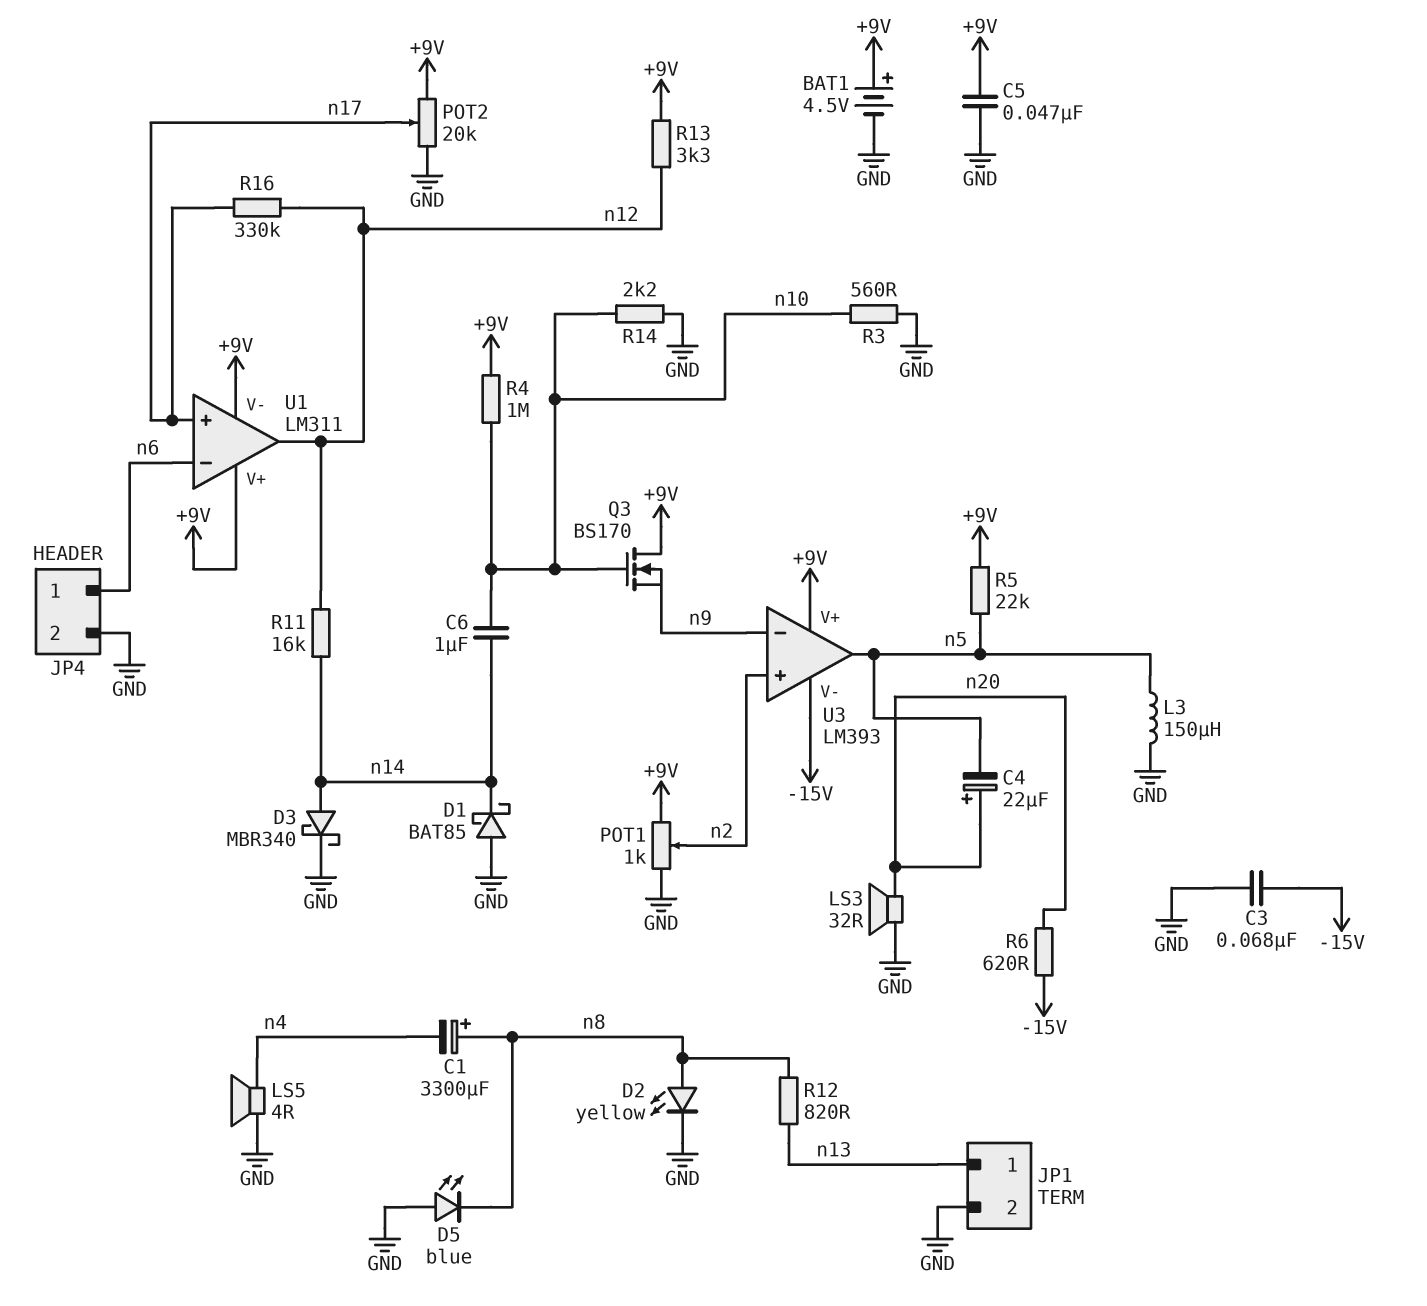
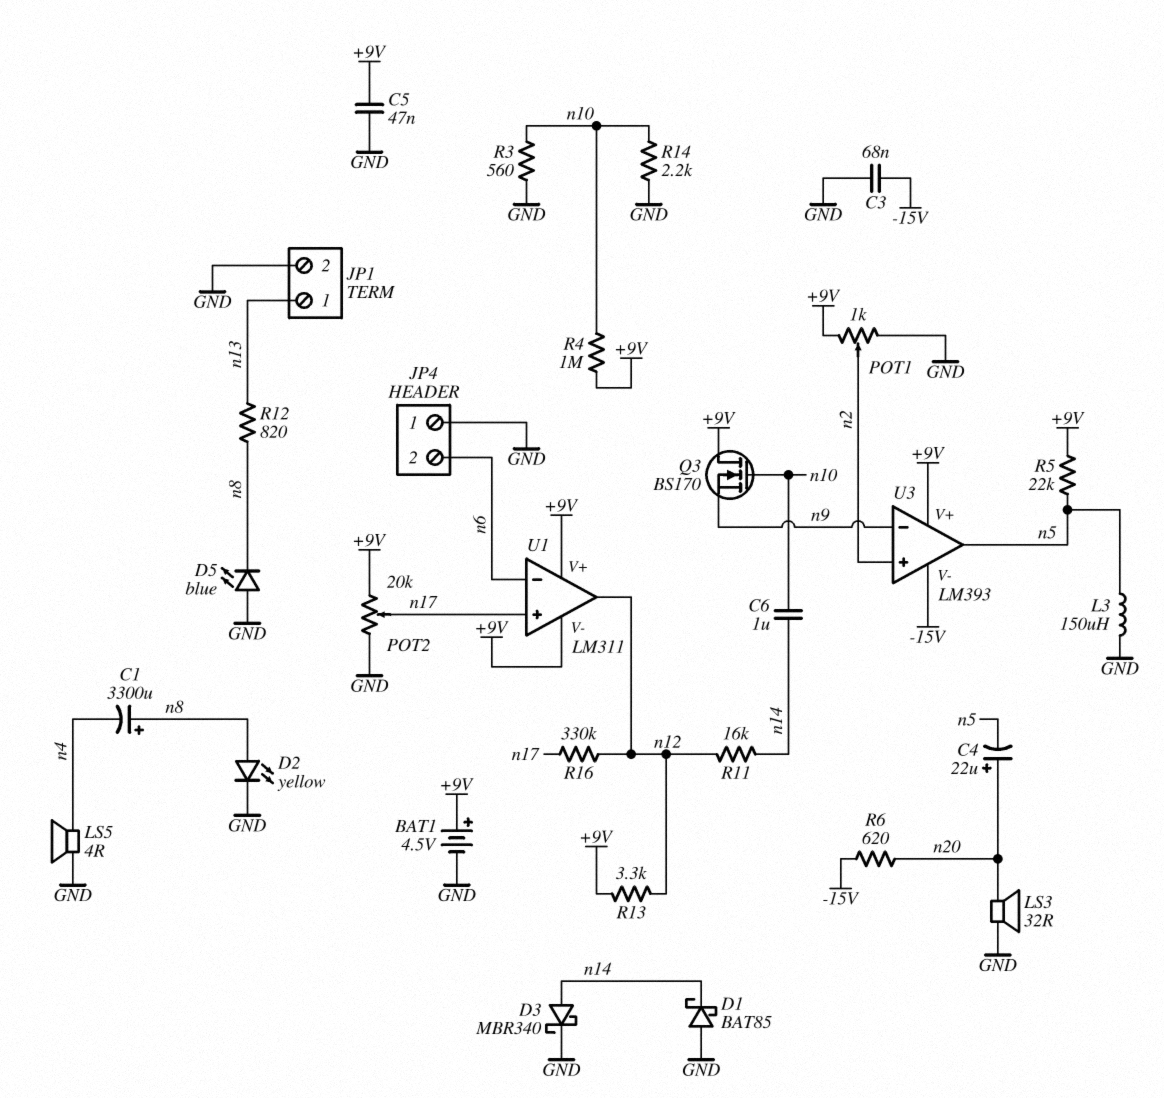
JP4 pin 1: n6 -> GND
JP4 pin 2: GND -> n6

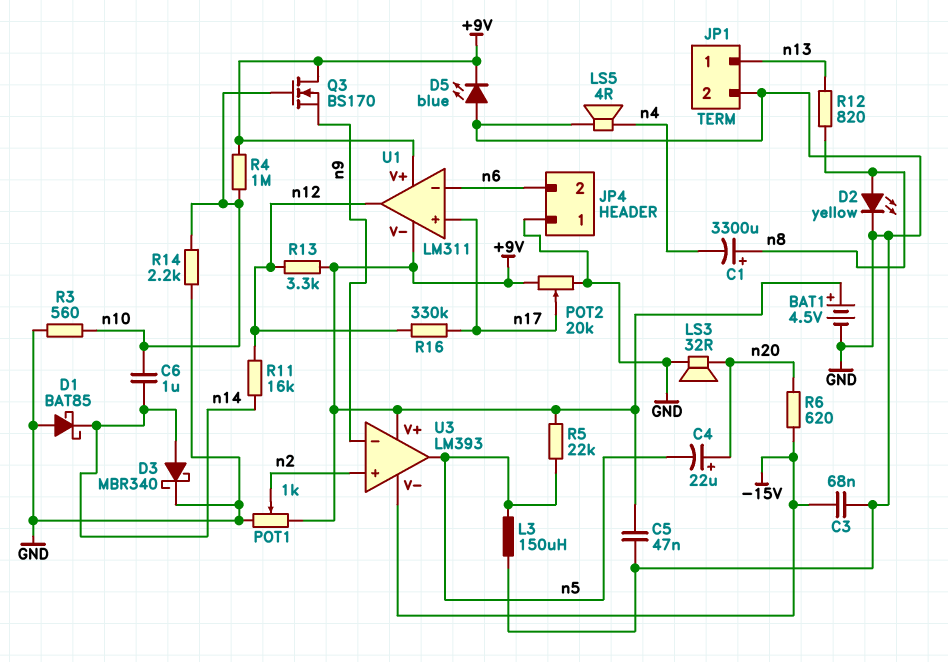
D5: LED blue (A GND, K n8) -> LED blue (A GND, K +9V)

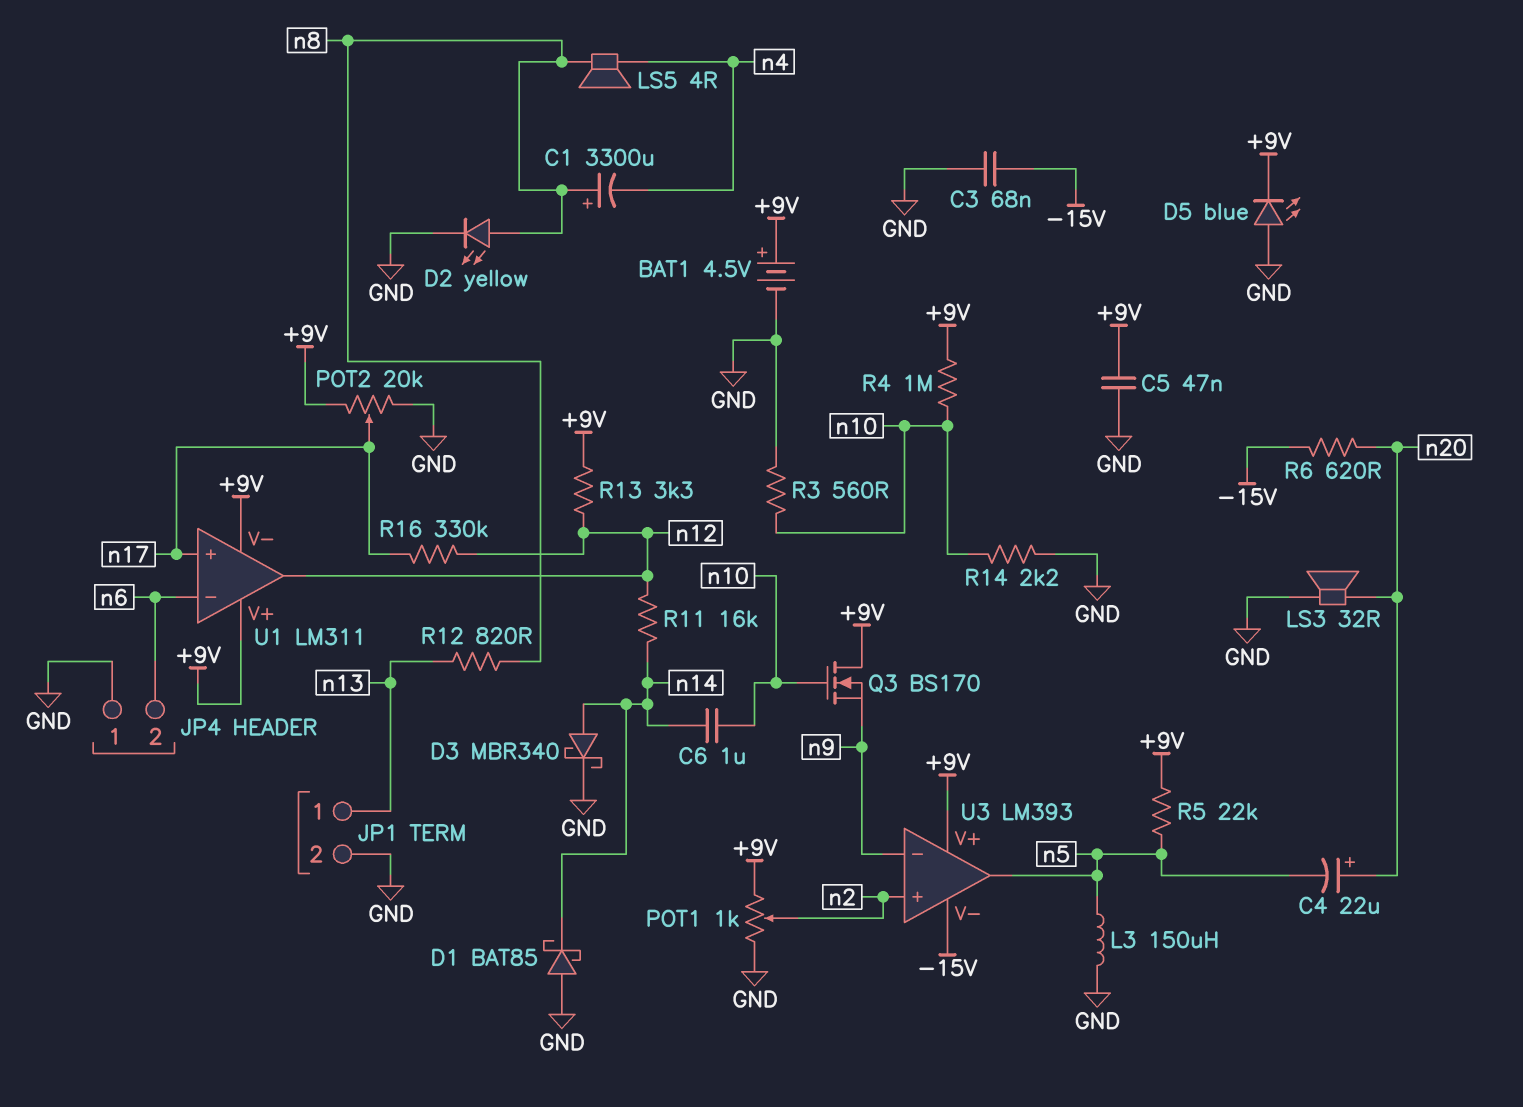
LS5: speaker 4R (GND, n4) -> speaker 4R (n4, n8)

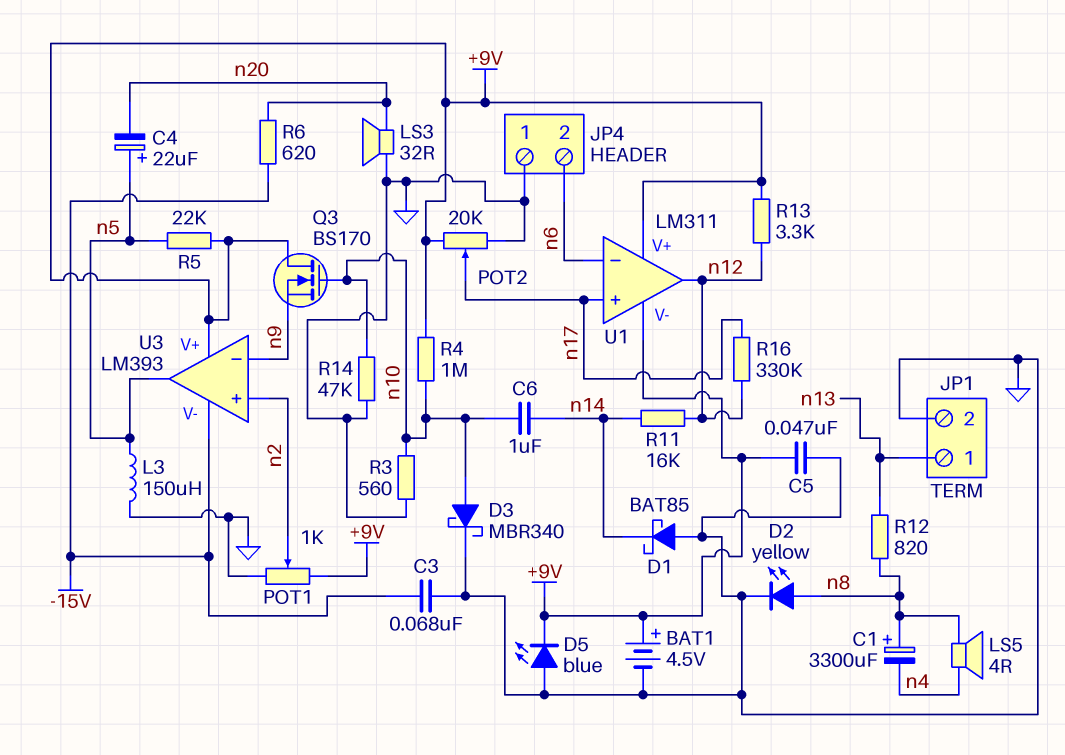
C4: 22uF (plus n20, minus n5) -> 22uF (plus n5, minus n20)
D3: schottky MBR340 (A n14, K GND) -> schottky MBR340 (A n10, K GND)
R14: 2.2k (GND, n10) -> 47k (GND, n10)

